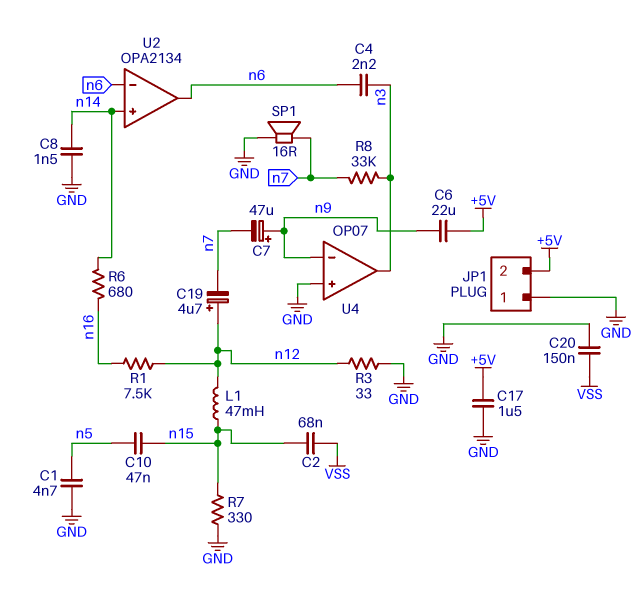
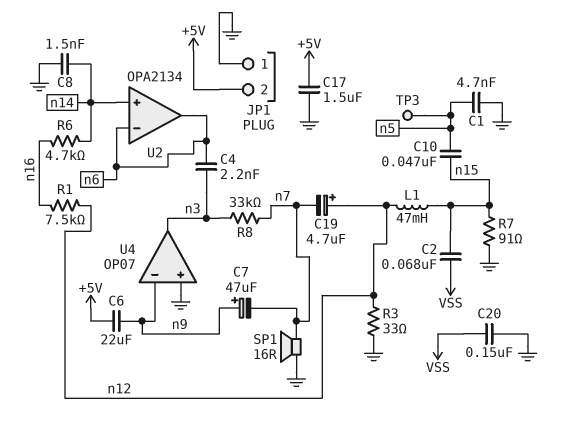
R6: 680 (n14, n16) -> 4.7k (n14, n16)
R7: 330 (GND, n15) -> 91 (GND, n15)
TP3: none -> test point (n5)

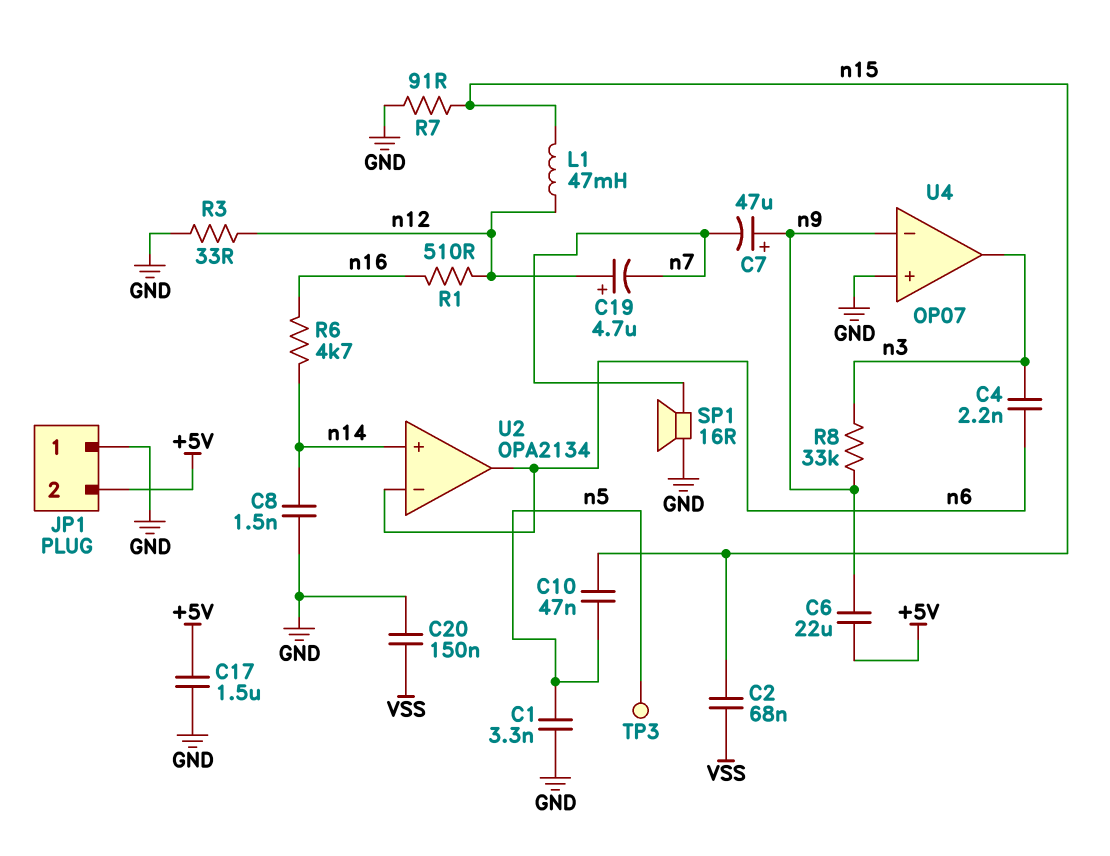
C1: 4.7nF (GND, n5) -> 3.3nF (GND, n5)
R1: 7.5k (n12, n16) -> 510 (n12, n16)
R8: 33k (n3, n7) -> 33k (n3, n9)

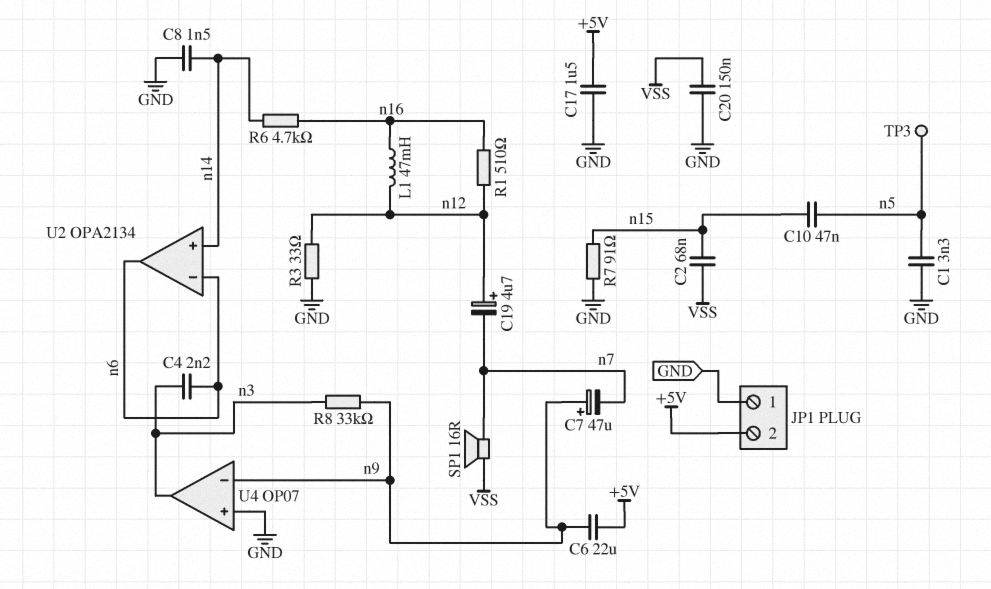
L1: 47mH (n12, n15) -> 47mH (n12, n16)
SP1: speaker 16R (GND, n7) -> speaker 16R (VSS, n7)

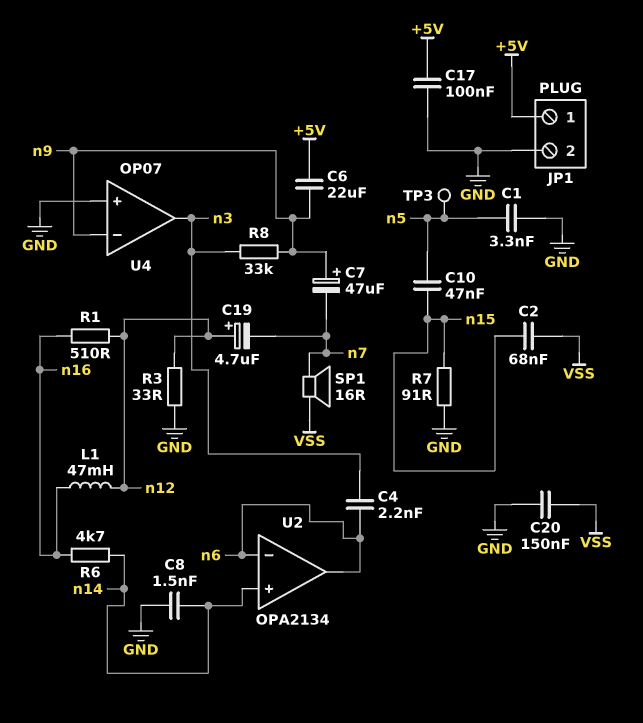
C17: 1.5uF (+5V, GND) -> 100nF (+5V, GND)
JP1 pin 1: GND -> +5V
JP1 pin 2: +5V -> GND

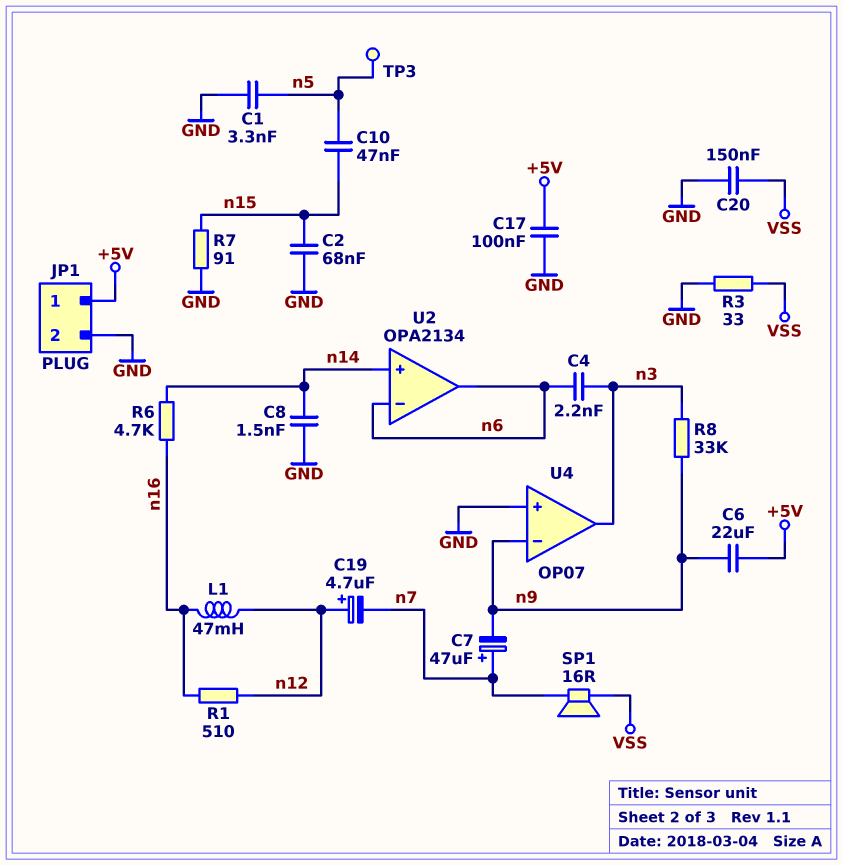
C2: 68nF (VSS, n15) -> 68nF (GND, n15)
C7: 47uF (plus n9, minus n7) -> 47uF (plus n7, minus n9)
R3: 33 (GND, n12) -> 33 (GND, VSS)

